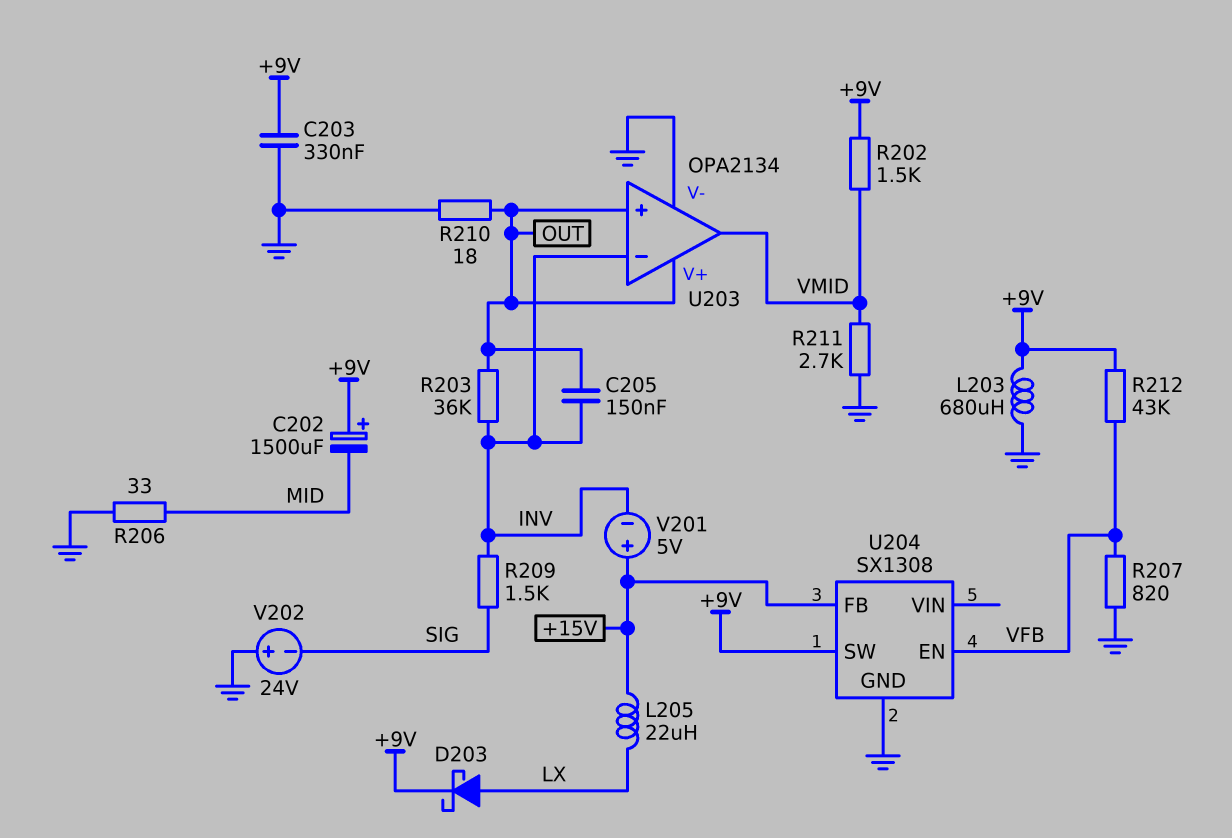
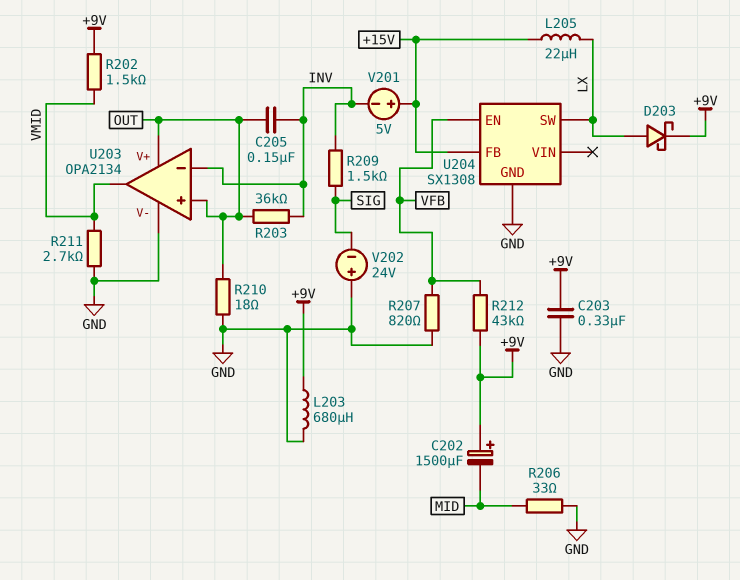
U204 pin SW: +9V -> LX

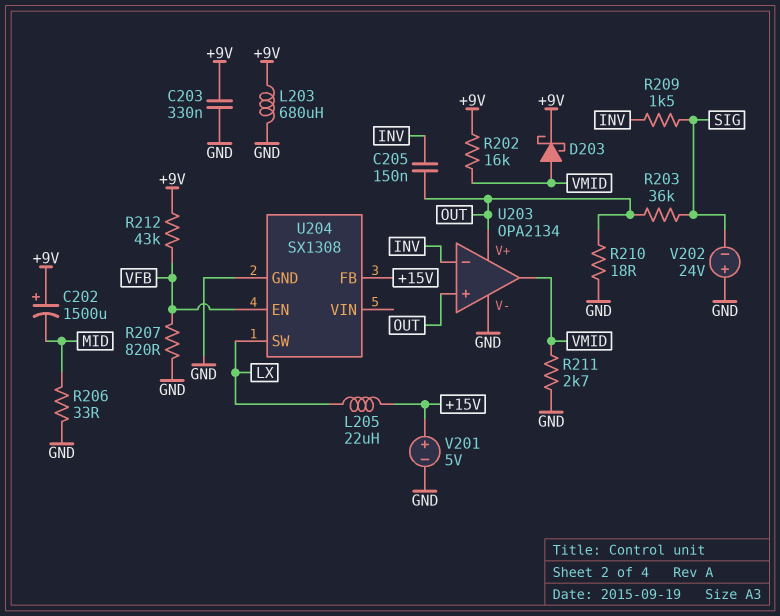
D203: schottky (A LX, K +9V) -> schottky (A VMID, K +9V)
R202: 1.5k (+9V, VMID) -> 16k (+9V, VMID)
R203: 36k (INV, OUT) -> 36k (OUT, SIG)
V201: 5V (plus +15V, minus INV) -> 5V (plus +15V, minus GND)

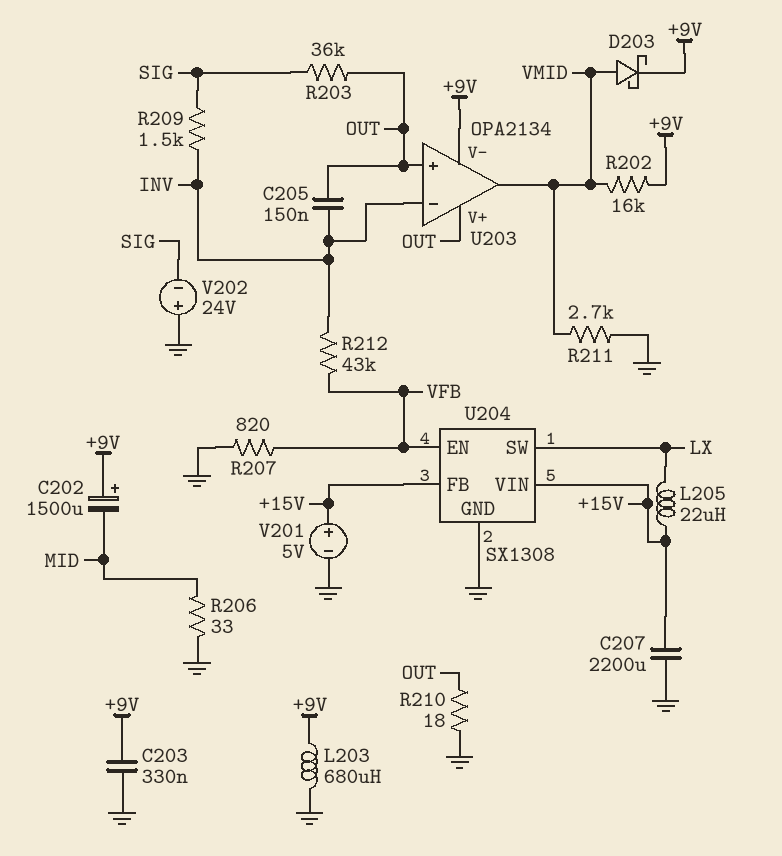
C207: none -> 2200uF (+15V, GND)
R212: 43k (+9V, VFB) -> 43k (INV, VFB)
U203 pin V-: GND -> +9V
U204 pin VIN: none -> +15V

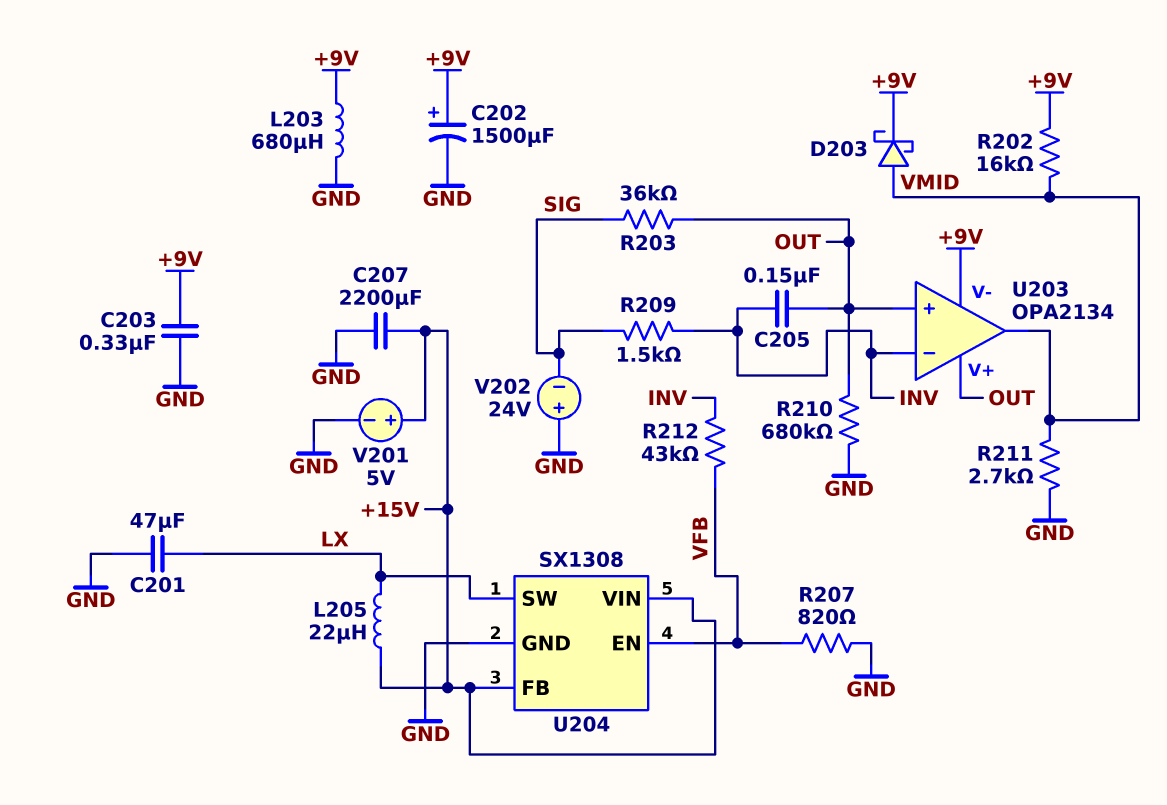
C201: none -> 47uF (GND, LX)
C202: 1500uF (plus +9V, minus MID) -> 1500uF (plus +9V, minus GND)
R206: 33 (GND, MID) -> none
R210: 18 (GND, OUT) -> 680k (GND, OUT)

